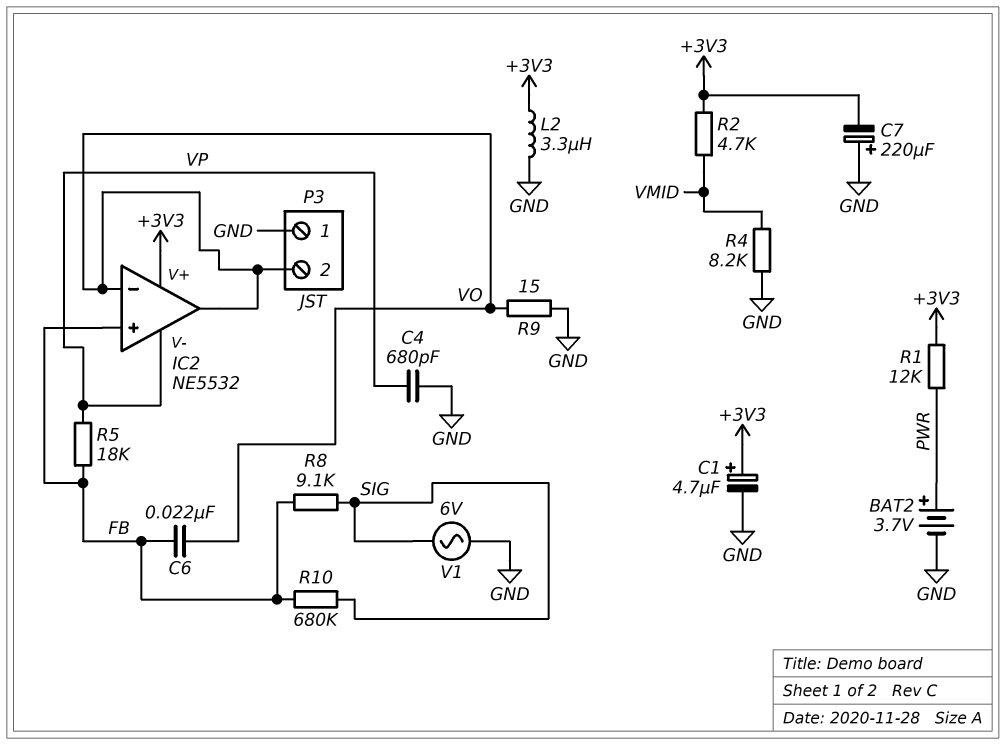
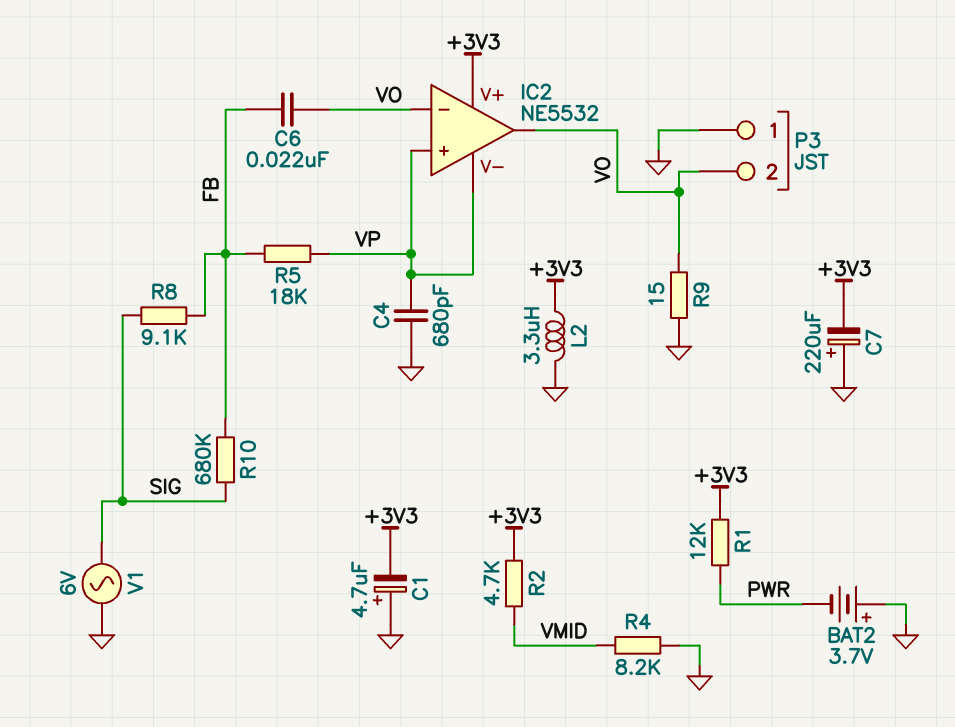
BAT2: 3.7V (plus PWR, minus GND) -> 3.7V (plus GND, minus PWR)
C1: 4.7uF (plus +3V3, minus GND) -> 4.7uF (plus GND, minus +3V3)
IC2 pin in+: FB -> VP

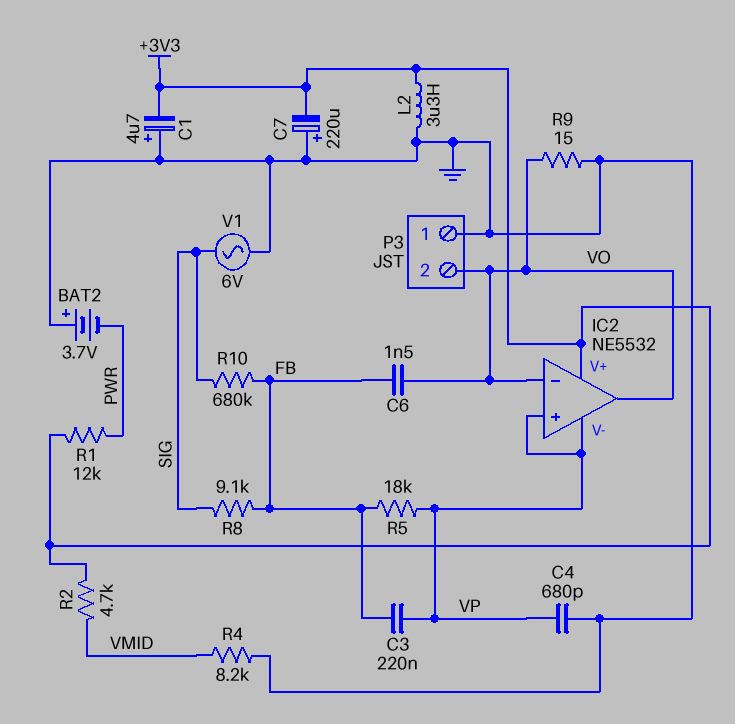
C3: none -> 220nF (FB, VP)
C6: 22nF (FB, VO) -> 1.5nF (FB, VO)

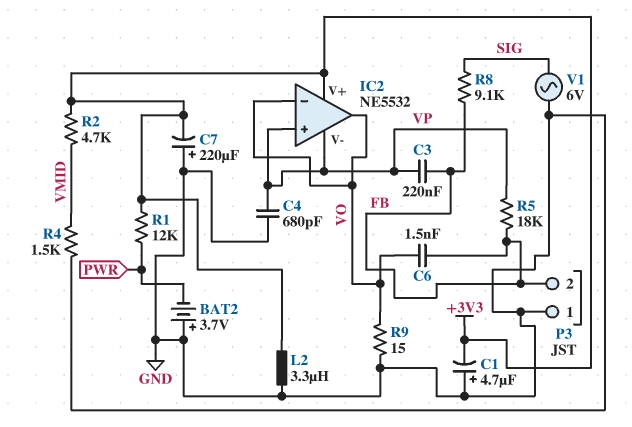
P3 pin 2: VO -> FB
R4: 8.2k (GND, VMID) -> 1.5k (GND, VMID)
R10: 680k (FB, SIG) -> none

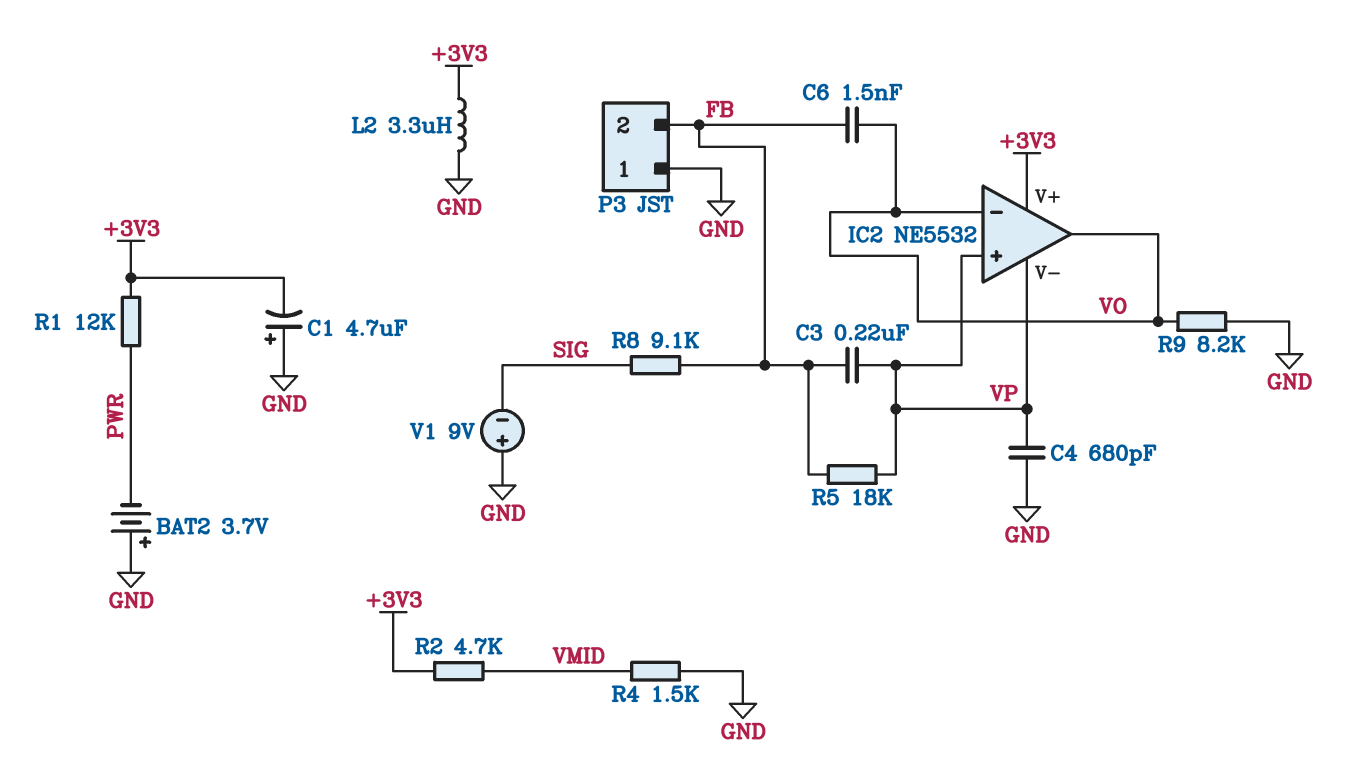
C7: 220uF (plus GND, minus +3V3) -> none
R9: 15 (GND, VO) -> 8.2k (GND, VO)
V1: AC 6V (GND, SIG) -> 9V (plus GND, minus SIG)

